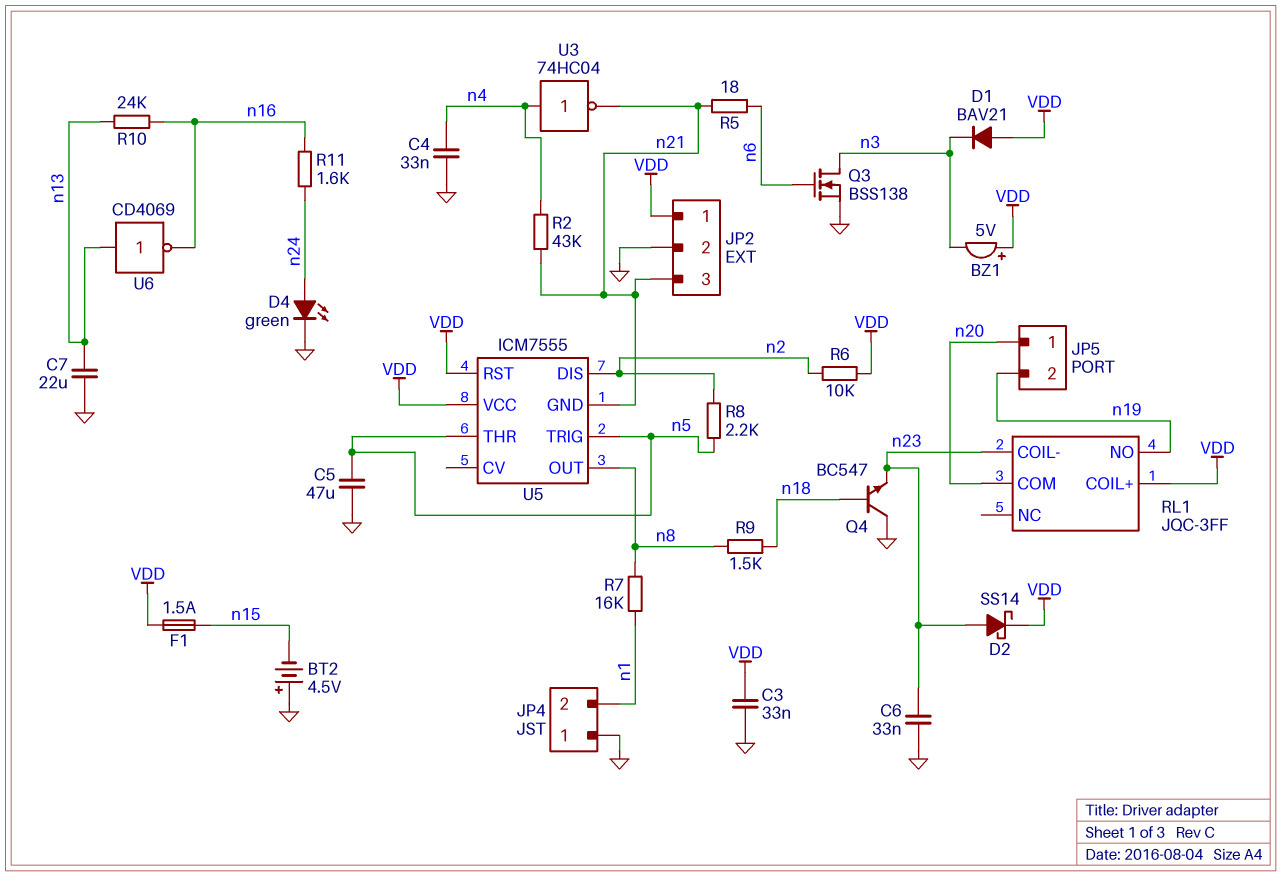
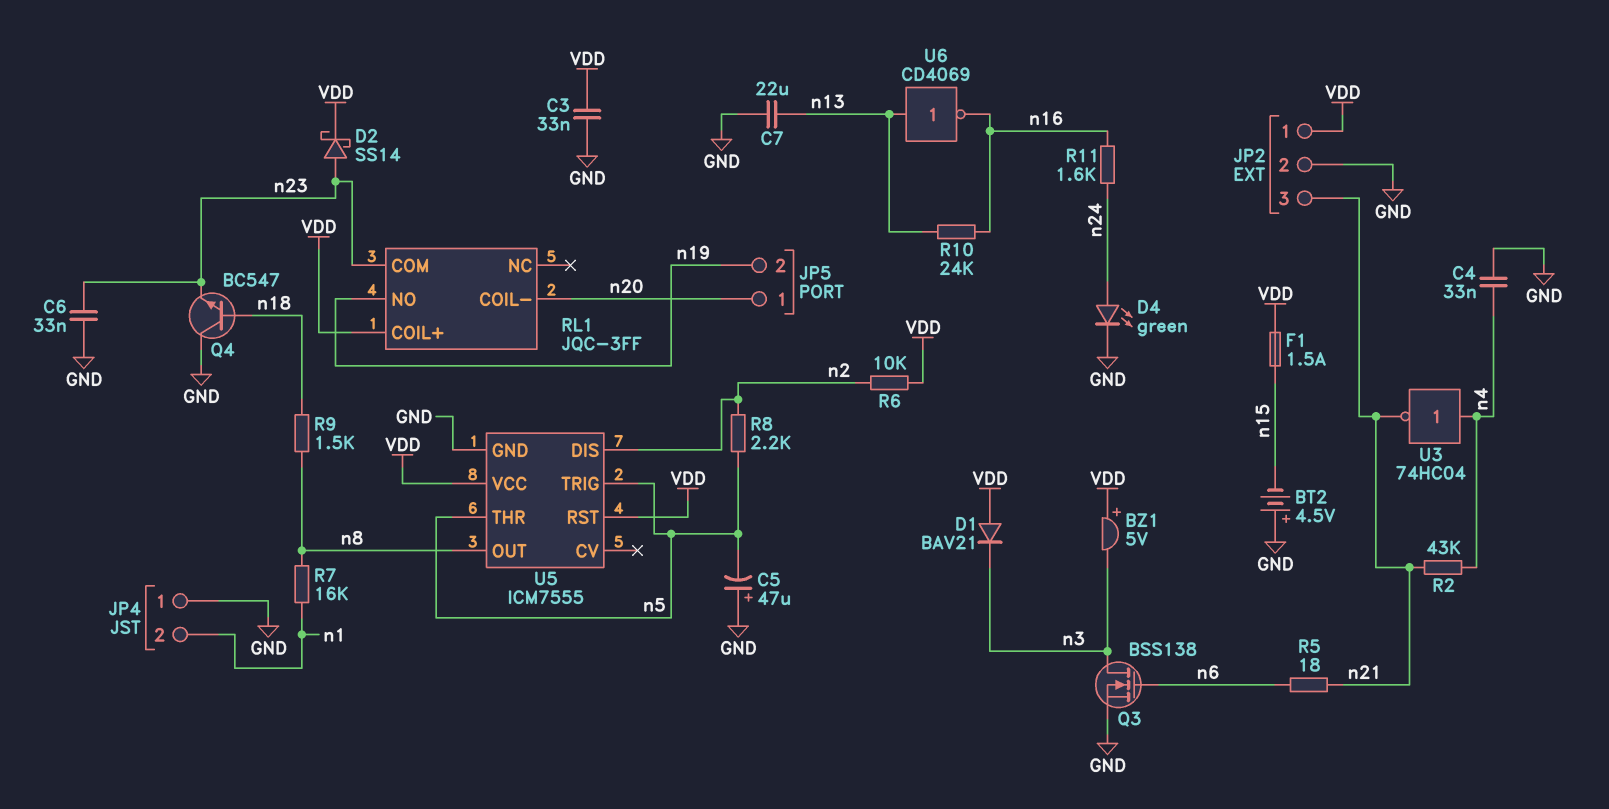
C5: 47uF (GND, n5) -> 47uF (plus GND, minus n5)
RL1 pin COIL-: n23 -> n20
RL1 pin COM: n20 -> n23
U5 pin GND: n21 -> GND

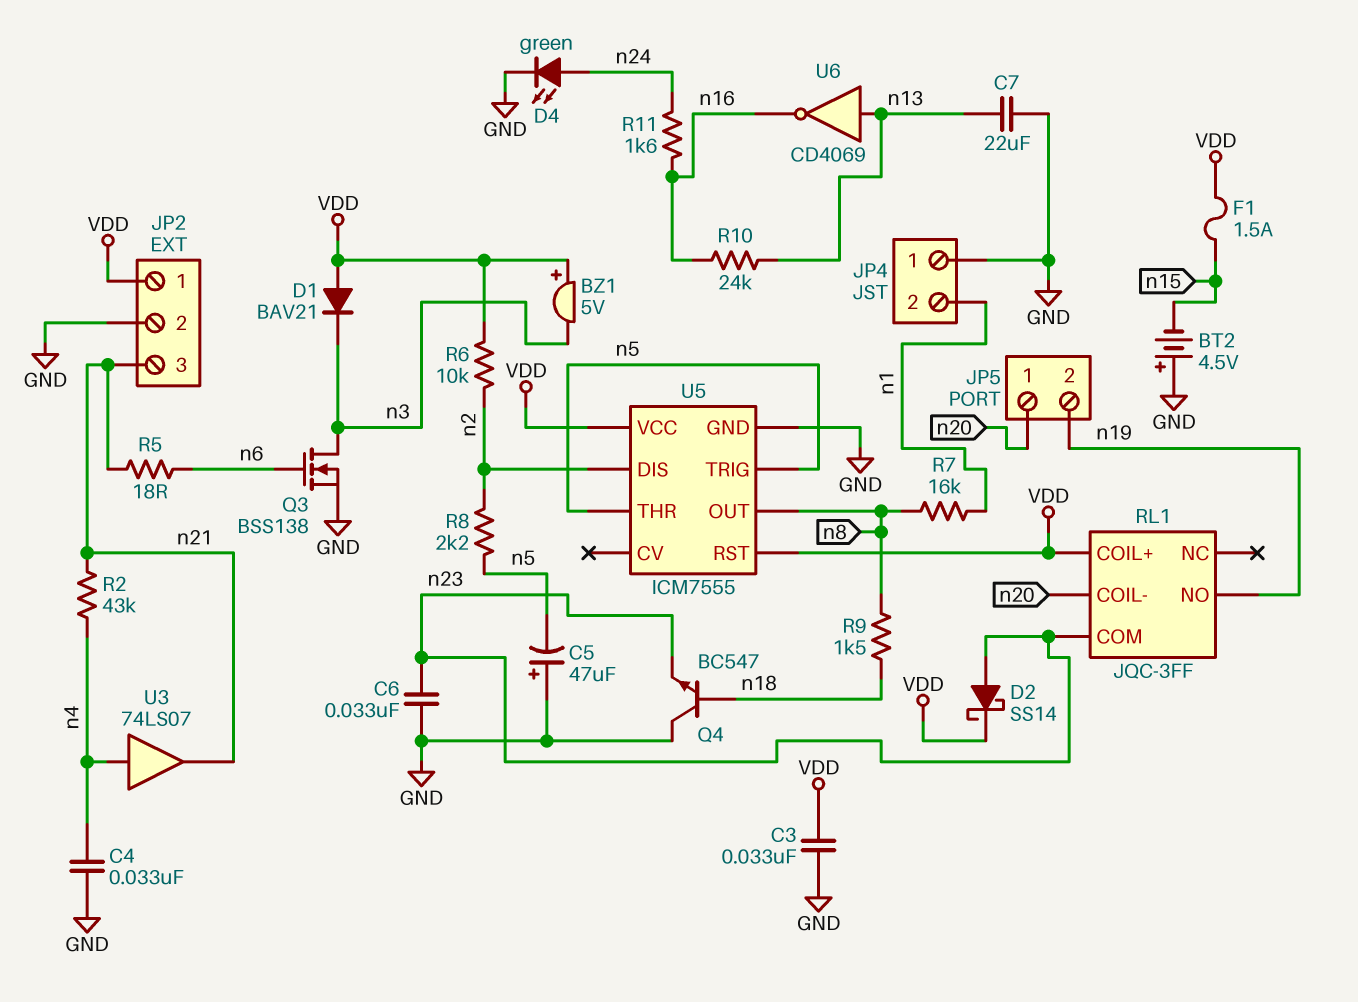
U3: NOT 74HC04 (in n4, out n21) -> buffer 74LS07 (in n4, out n21)

